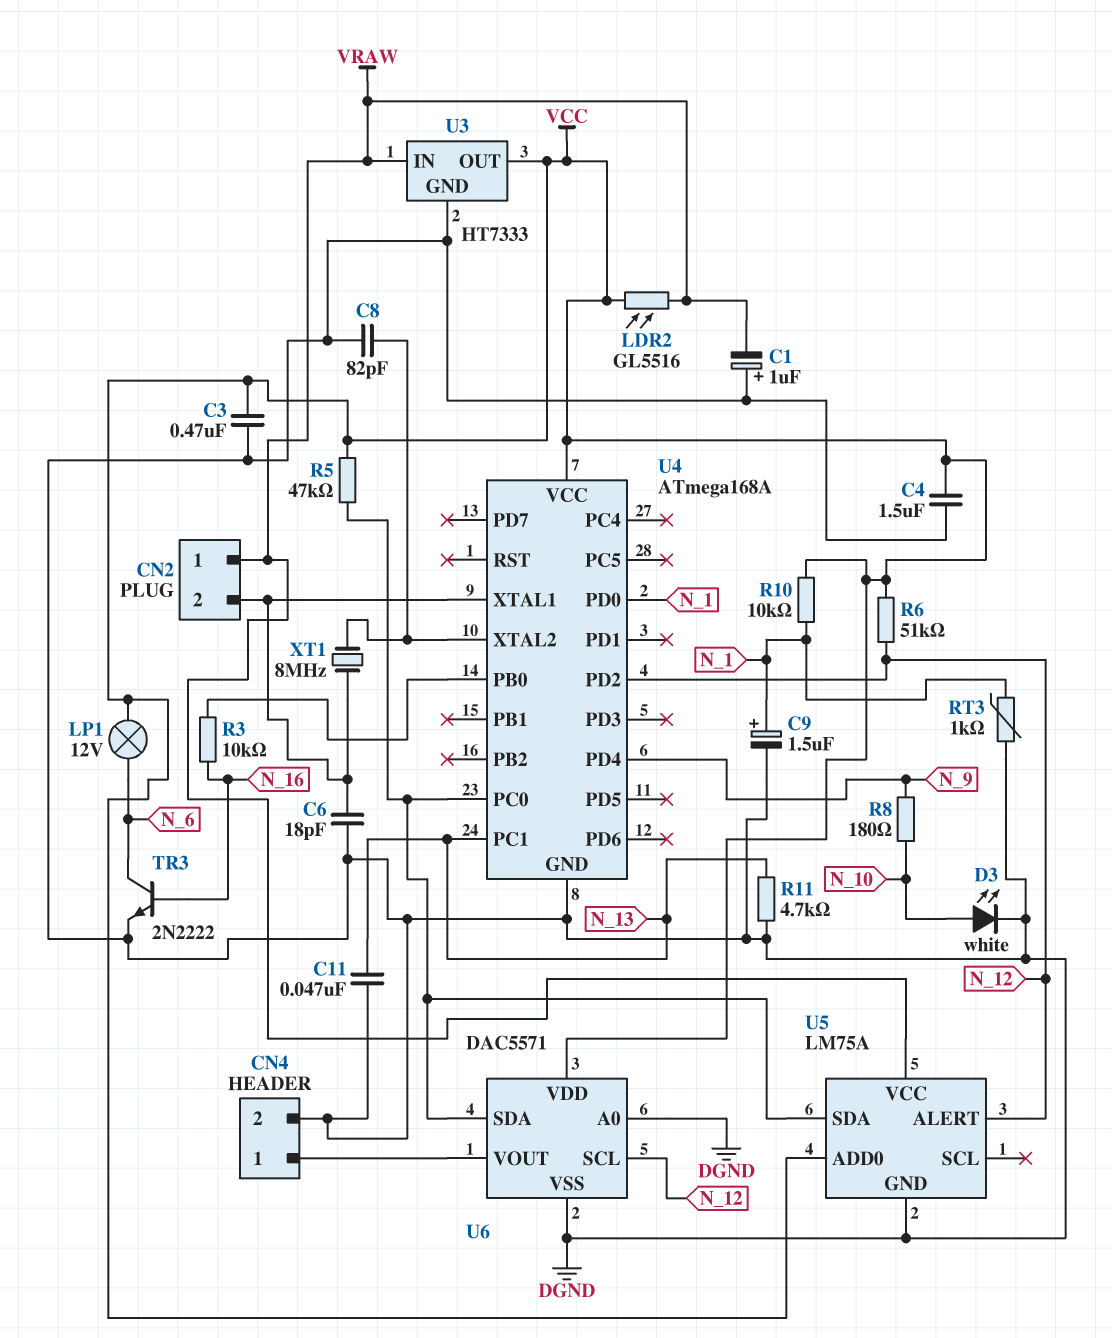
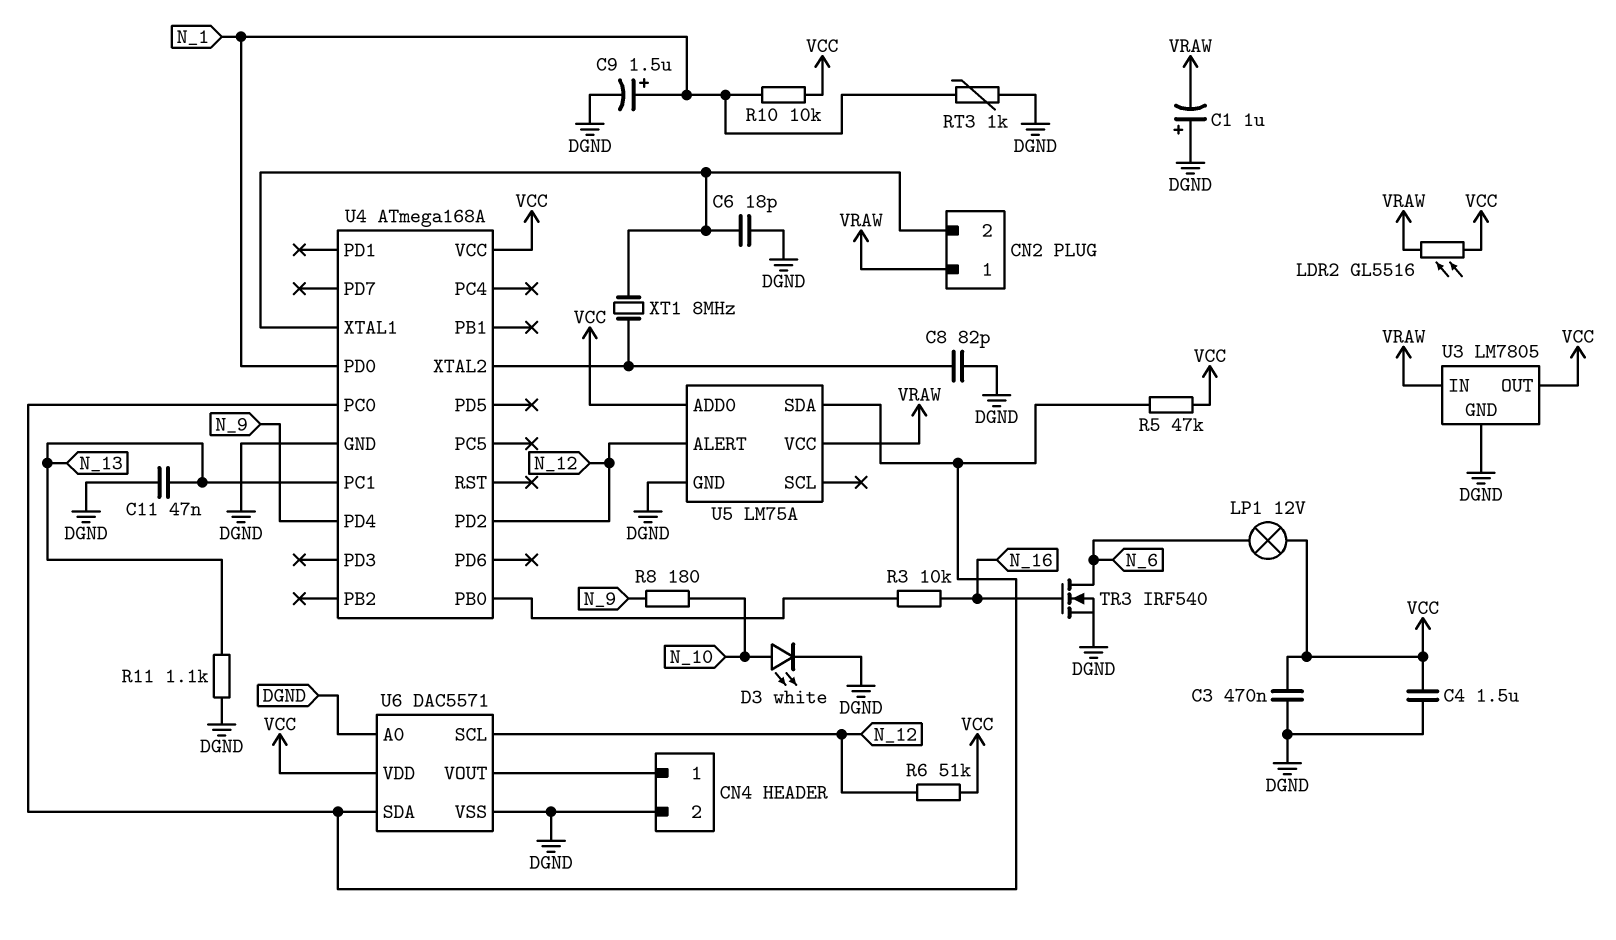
R11: 4.7k (DGND, N_13) -> 1.1k (DGND, N_13)
TR3: NPN 2N2222 (B N_16, C N_6, E DGND) -> NMOS IRF540 (G N_16, D N_6, S DGND)
U3: HT7333 -> LM7805

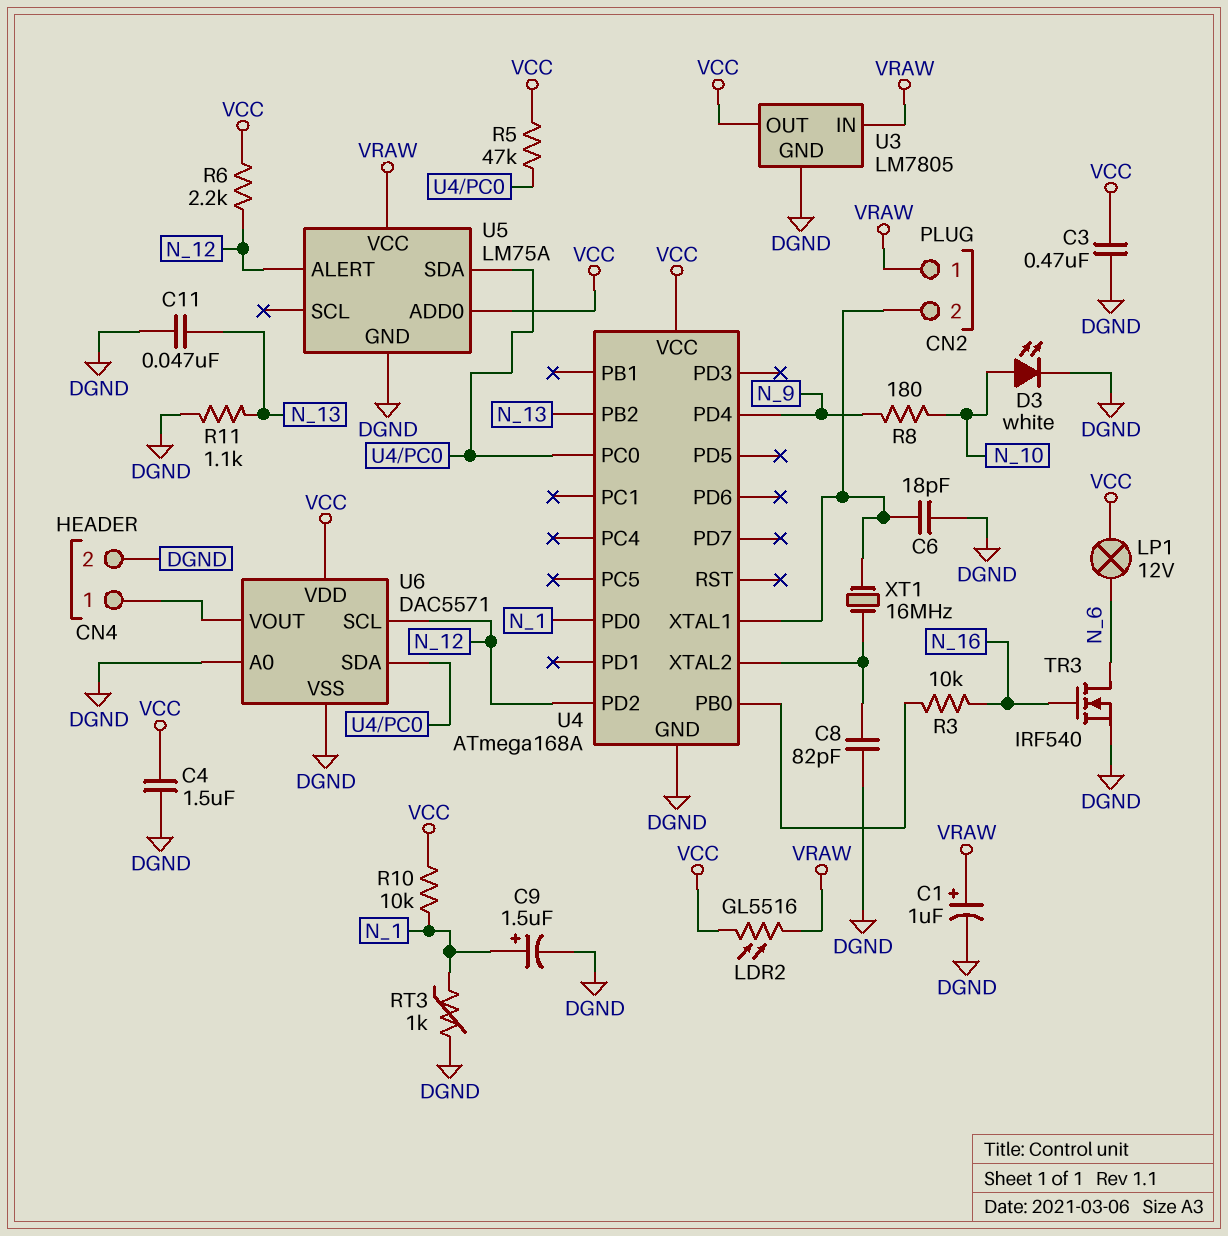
C1: 1uF (plus DGND, minus VRAW) -> 1uF (plus VRAW, minus DGND)
R6: 51k (N_12, VCC) -> 2.2k (N_12, VCC)
U4 pin PB2: none -> N_13
U4 pin PC1: N_13 -> none
XT1: 8MHz (CN2/2, U4/XTAL2) -> 16MHz (CN2/2, U4/XTAL2)

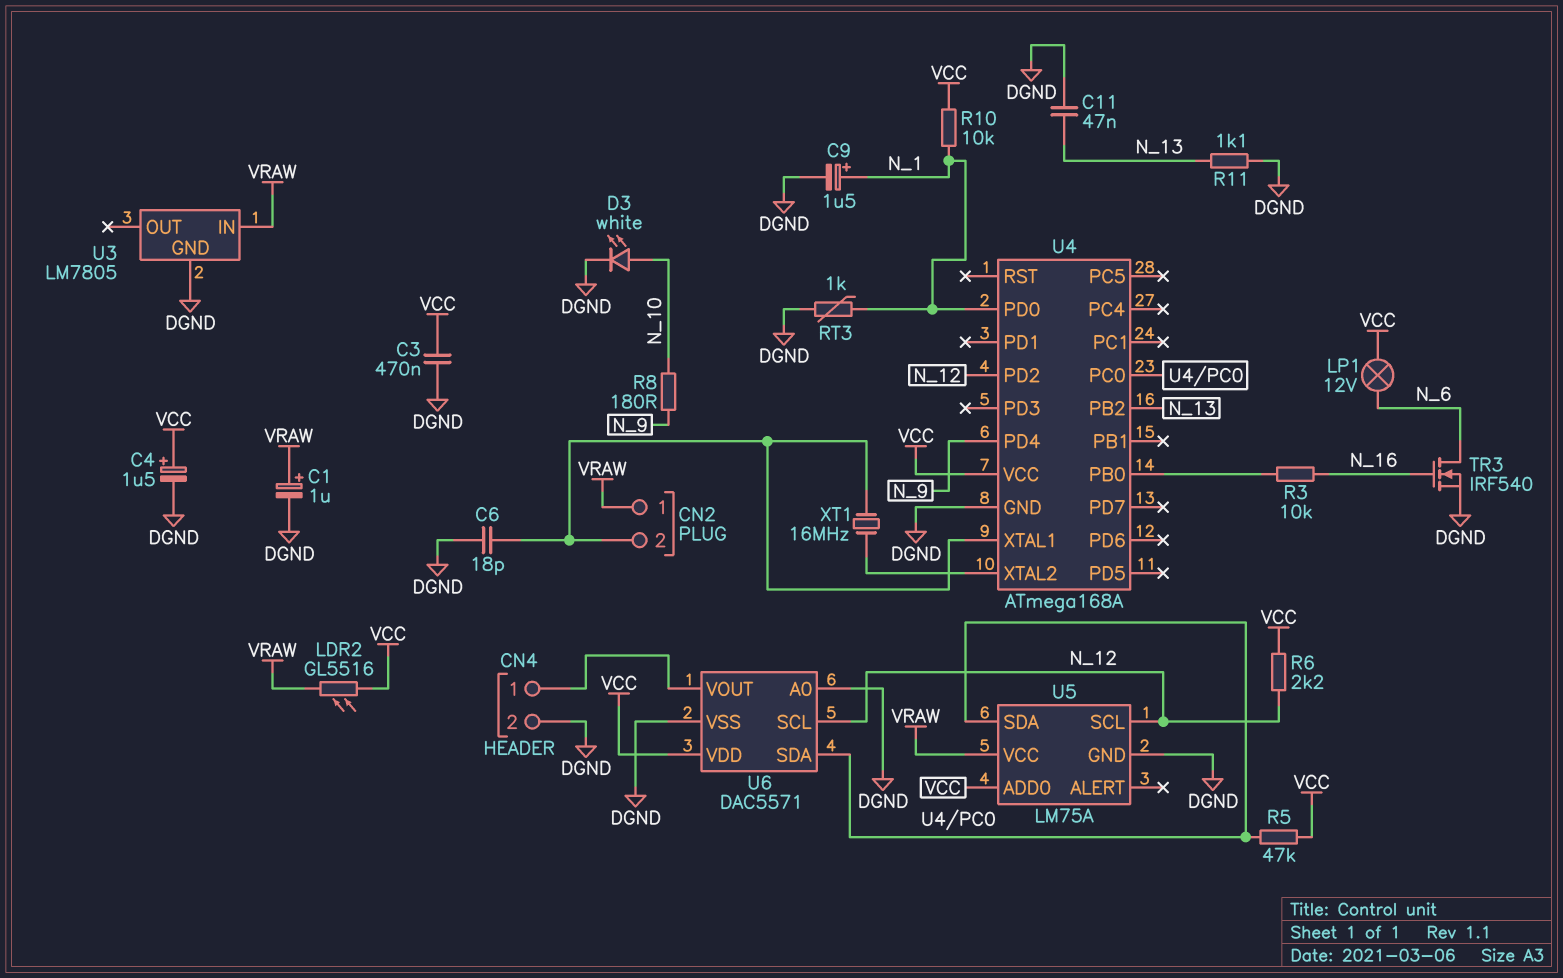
C4: 1.5uF (DGND, VCC) -> 1.5uF (plus VCC, minus DGND)
C8: 82pF (DGND, U4/XTAL2) -> none
U3 pin OUT: VCC -> none
U5 pin ALERT: N_12 -> none
U5 pin SCL: none -> N_12

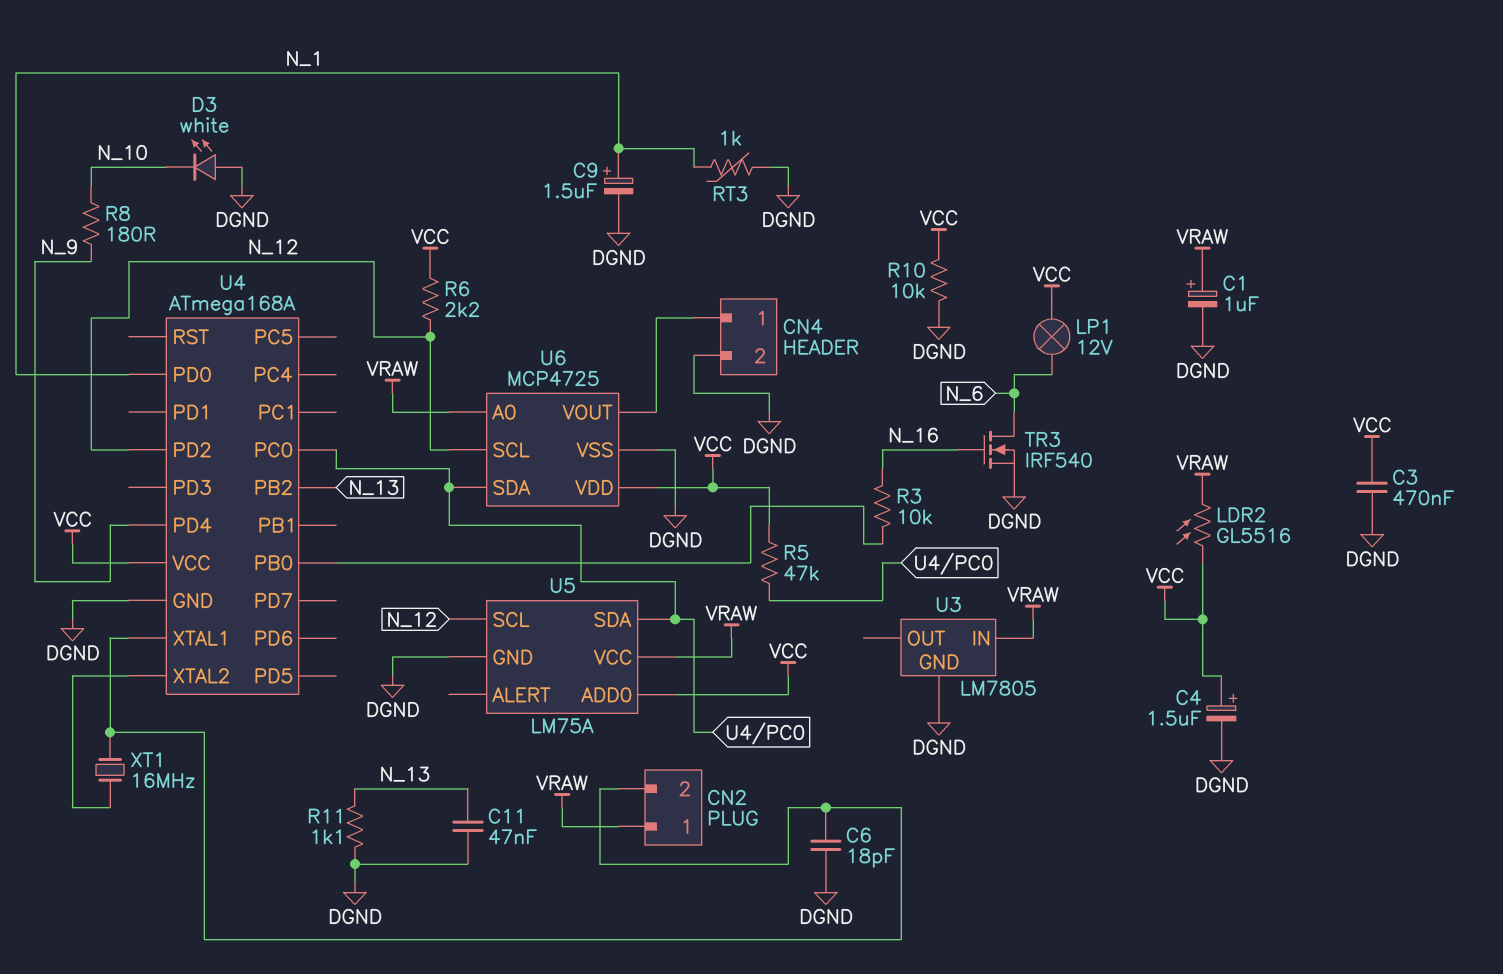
D3: LED white (A N_10, K DGND) -> LED white (A DGND, K N_10)
R10: 10k (N_1, VCC) -> 10k (DGND, VCC)
U6: DAC5571 -> MCP4725
U6 pin A0: DGND -> VRAW

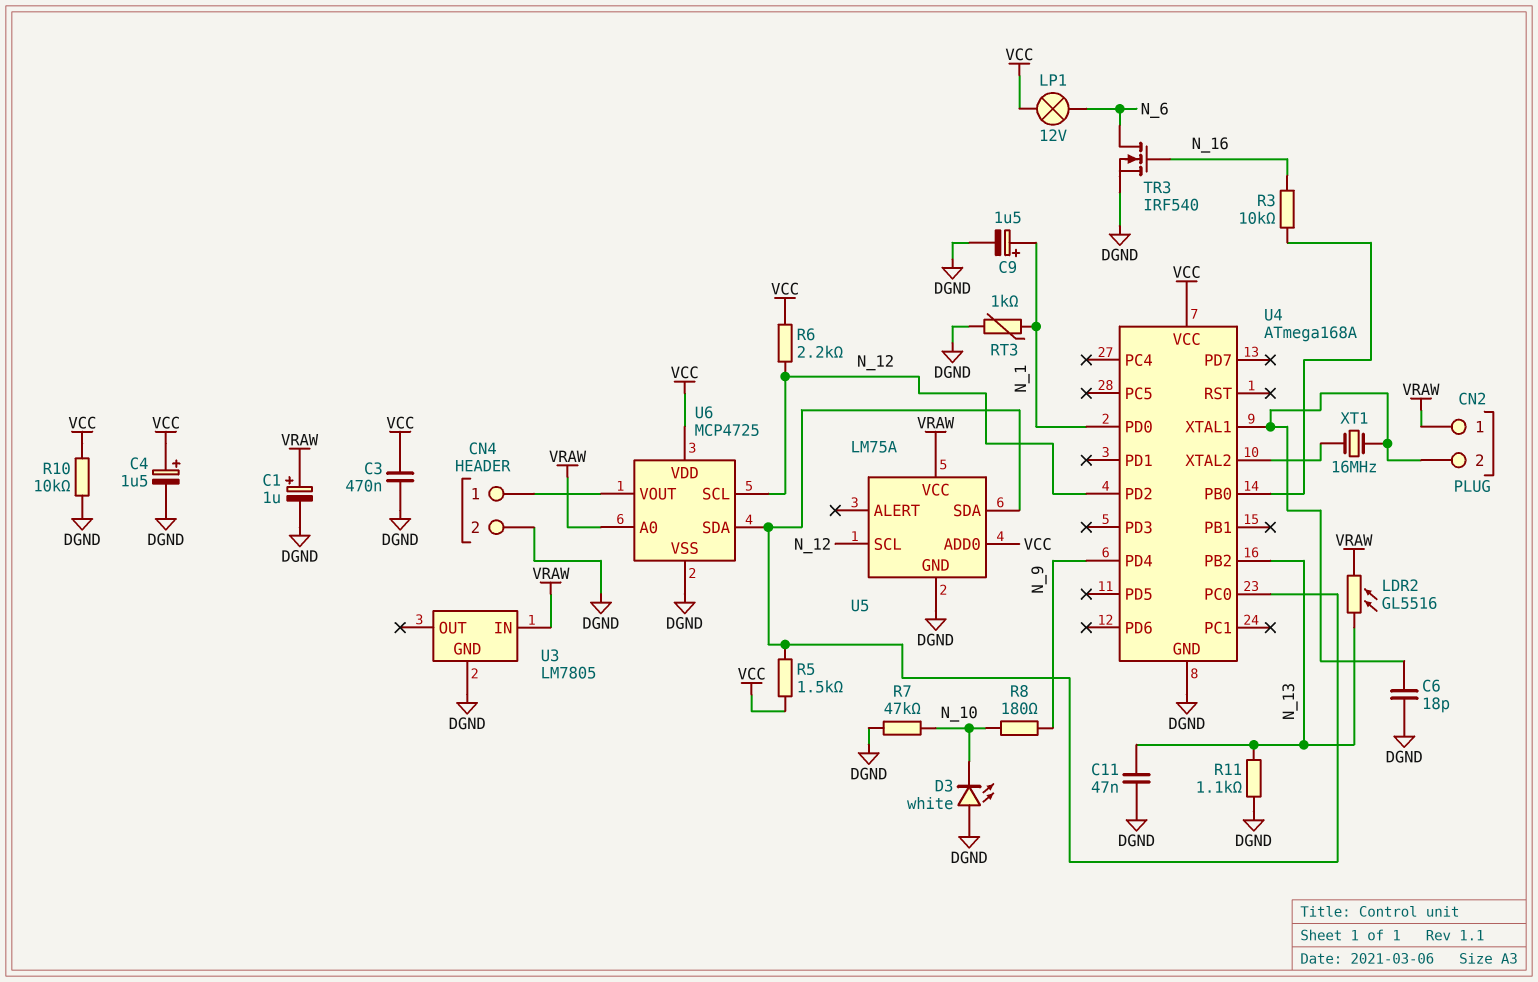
LDR2: GL5516 (VCC, VRAW) -> GL5516 (N_13, VRAW)
R5: 47k (U4/PC0, VCC) -> 1.5k (U4/PC0, VCC)
R7: none -> 47k (DGND, N_10)

